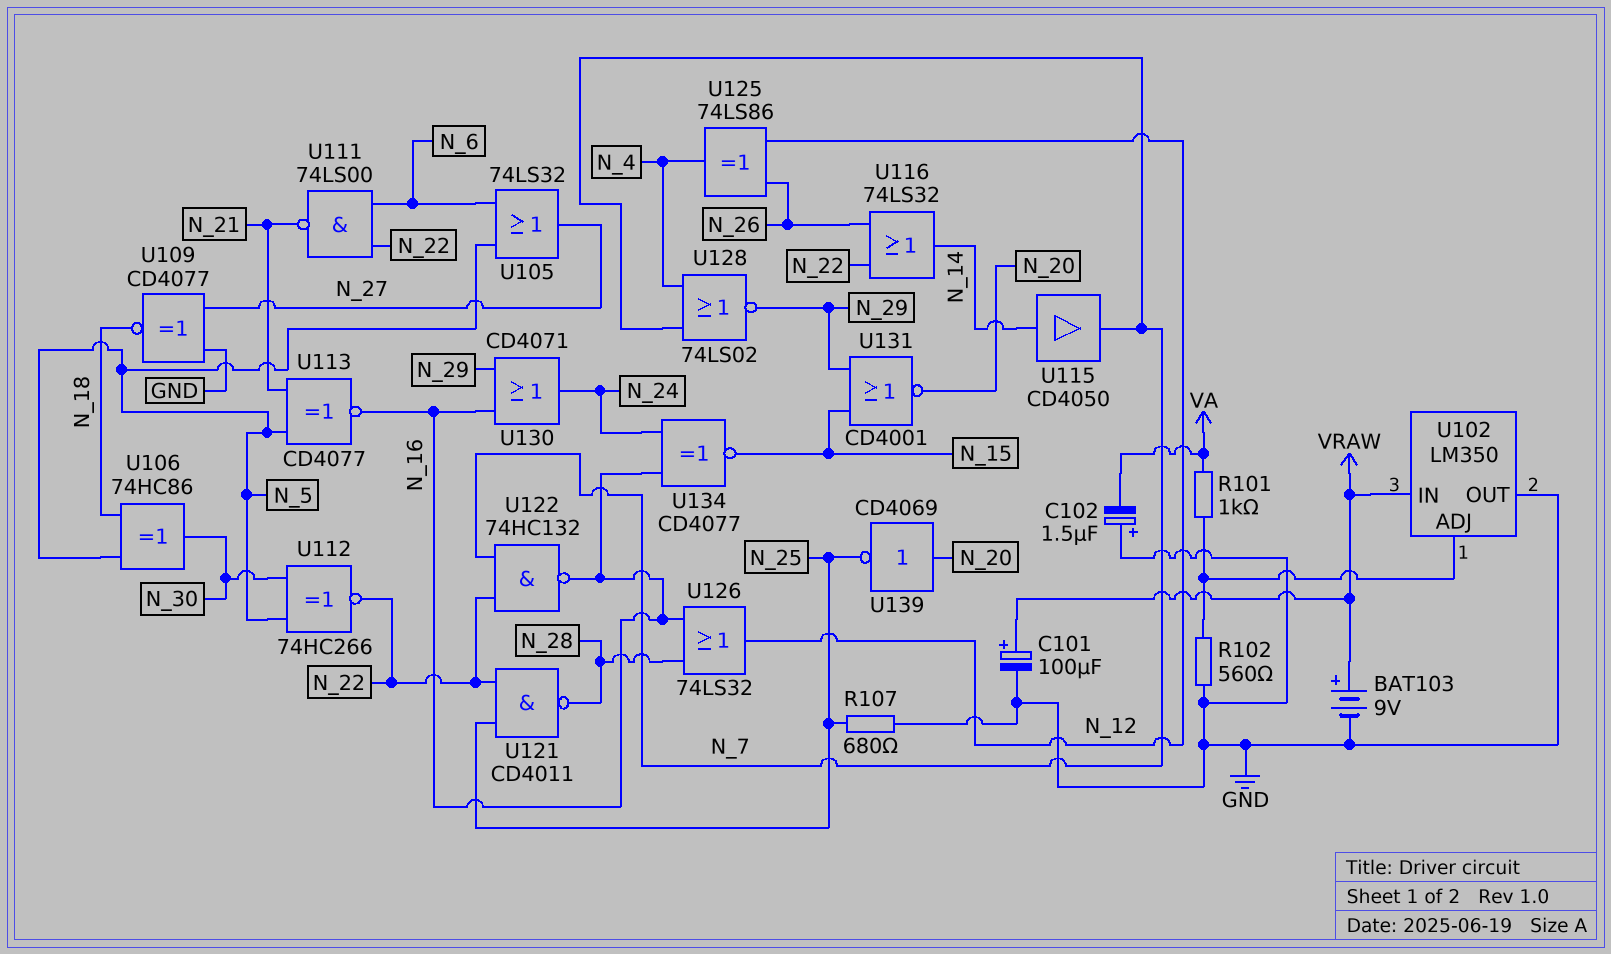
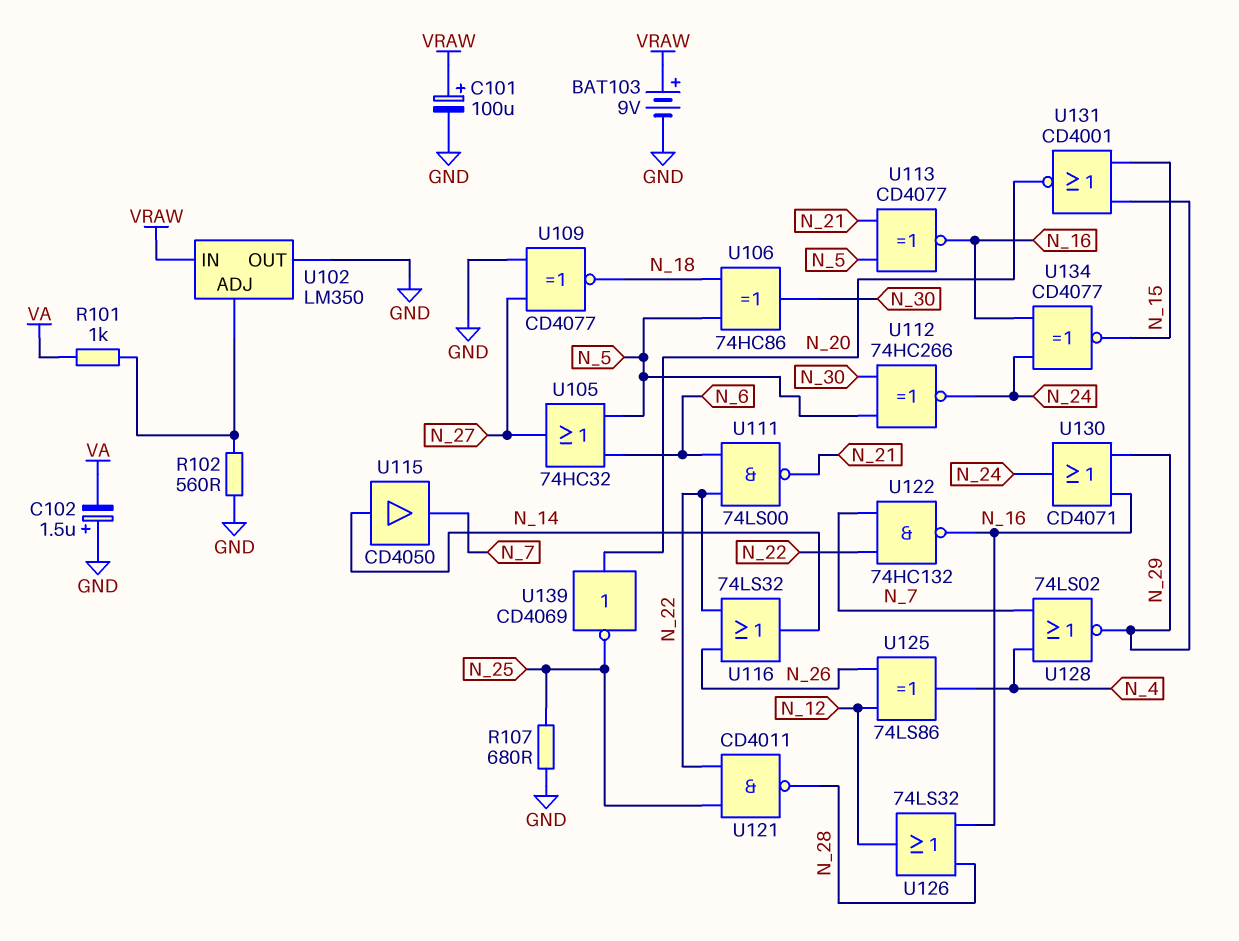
U105: OR 74LS32 (in N_5, in N_6, out N_27) -> OR 74HC32 (in N_5, in N_6, out N_27)
U112: XNOR 74HC266 (in N_5, in N_30, out N_22) -> XNOR 74HC266 (in N_5, in N_30, out N_24)

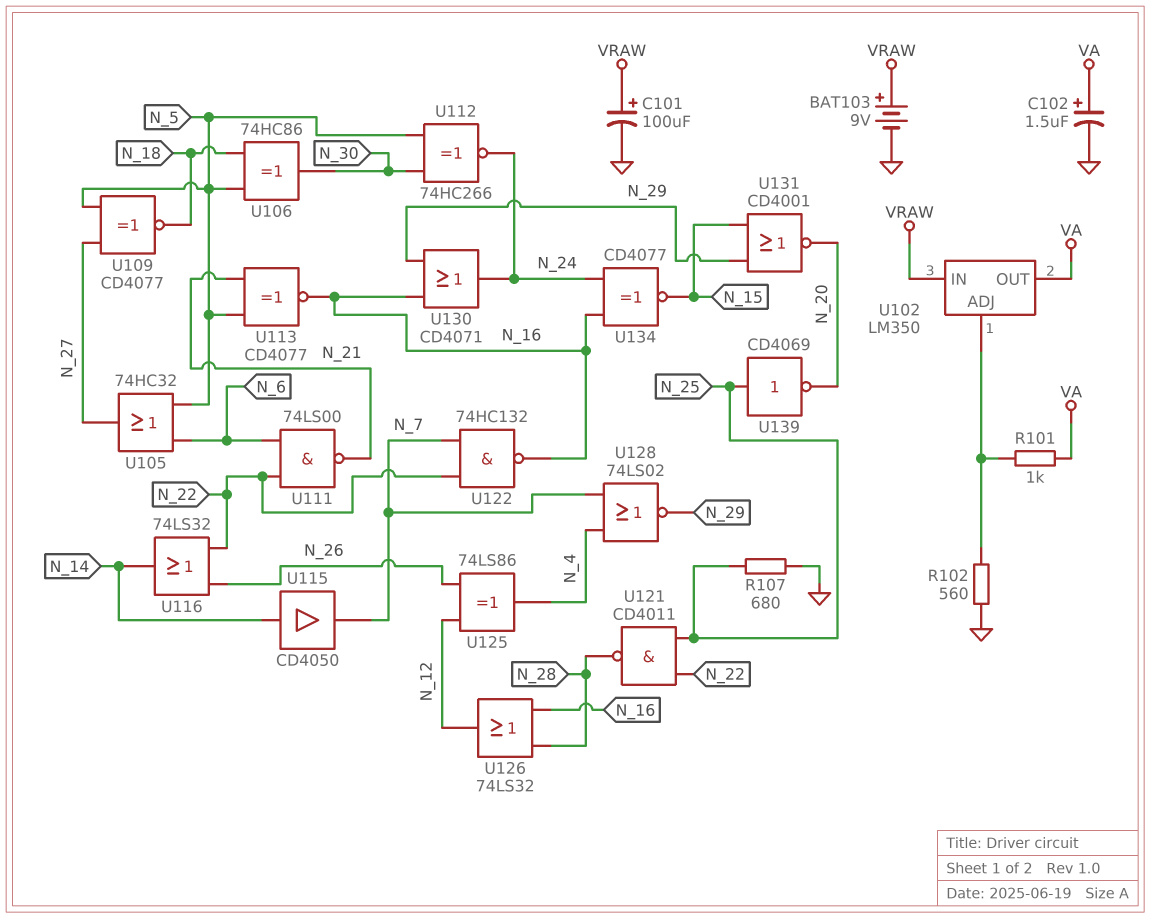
C102: 1.5uF (plus GND, minus VA) -> 1.5uF (plus VA, minus GND)
U102 pin OUT: GND -> VA
U109: XNOR CD4077 (in GND, in N_27, out N_18) -> XNOR CD4077 (in N_5, in N_27, out N_18)
U139: NOT CD4069 (in N_20, out N_25) -> NOT CD4069 (in N_25, out N_20)

